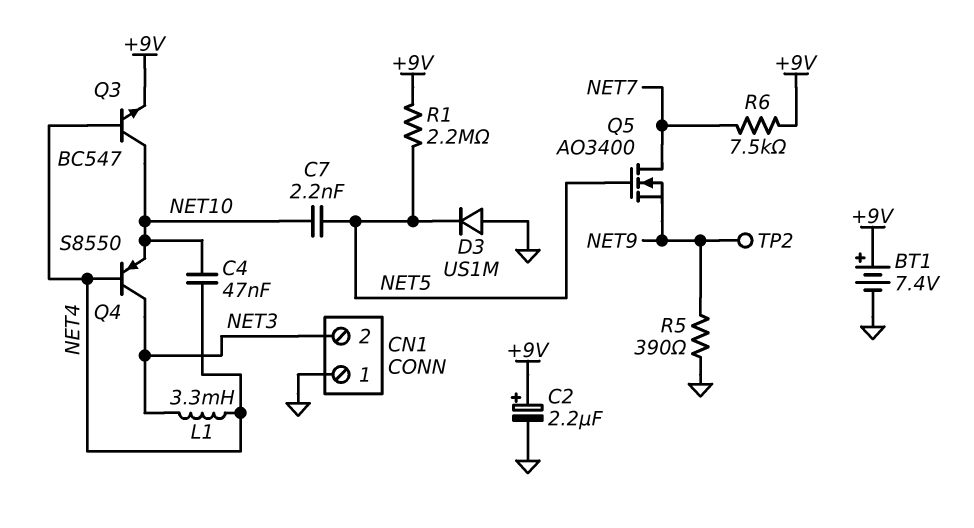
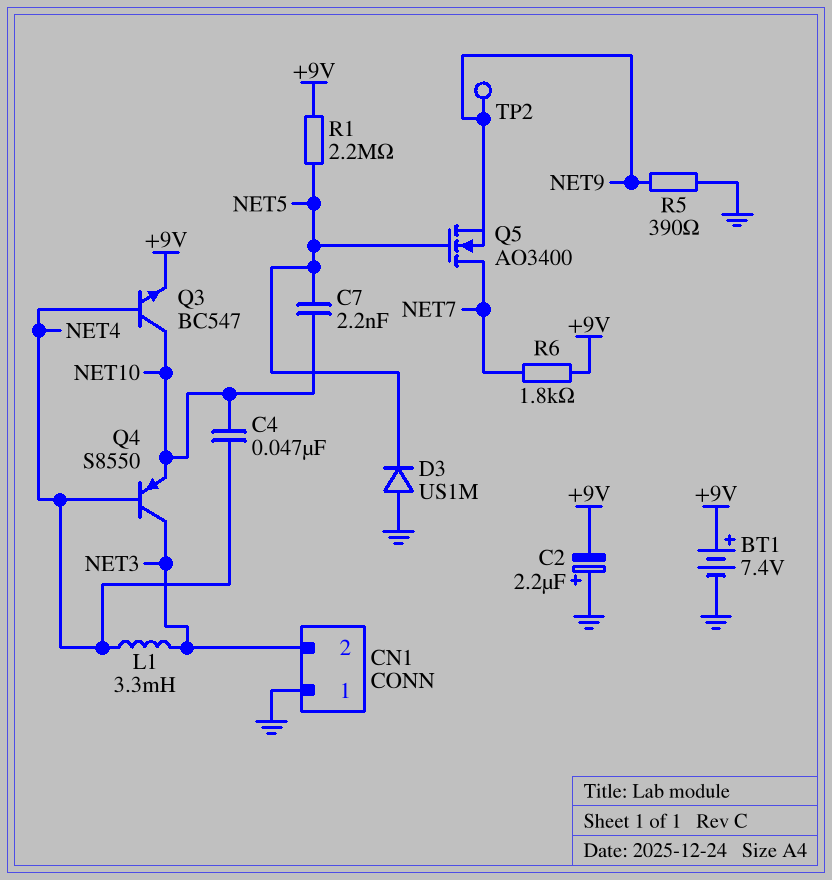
C2: 2.2uF (plus +9V, minus GND) -> 2.2uF (plus GND, minus +9V)
R6: 7.5k (+9V, NET7) -> 1.8k (+9V, NET7)

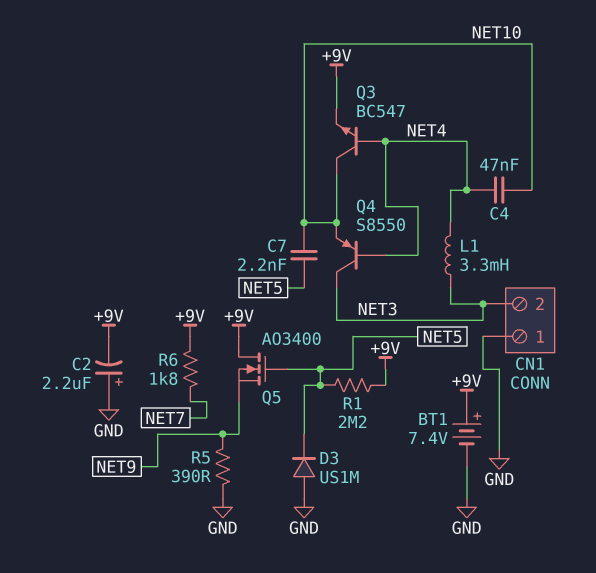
Q5: NMOS AO3400 (G NET5, D NET7, S NET9) -> NMOS AO3400 (G NET5, D +9V, S NET9)
TP2: test point (NET9) -> none

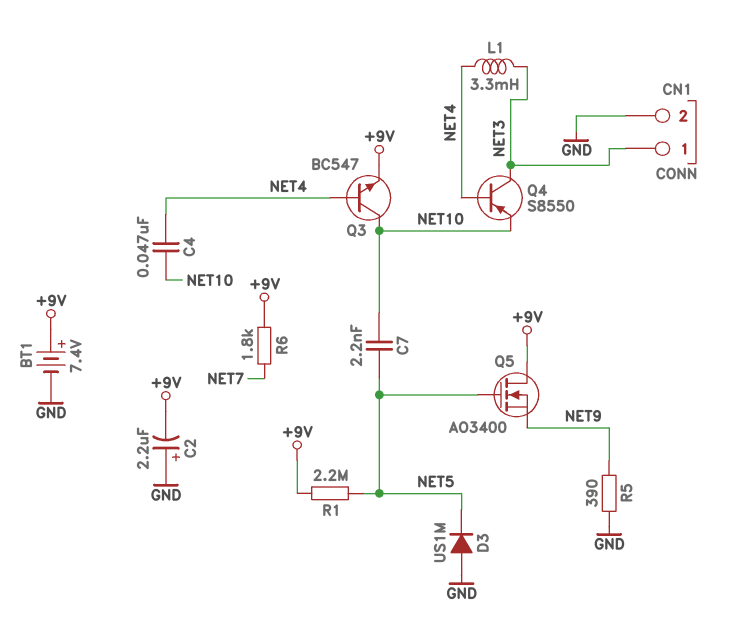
CN1 pin 1: GND -> NET3
CN1 pin 2: NET3 -> GND

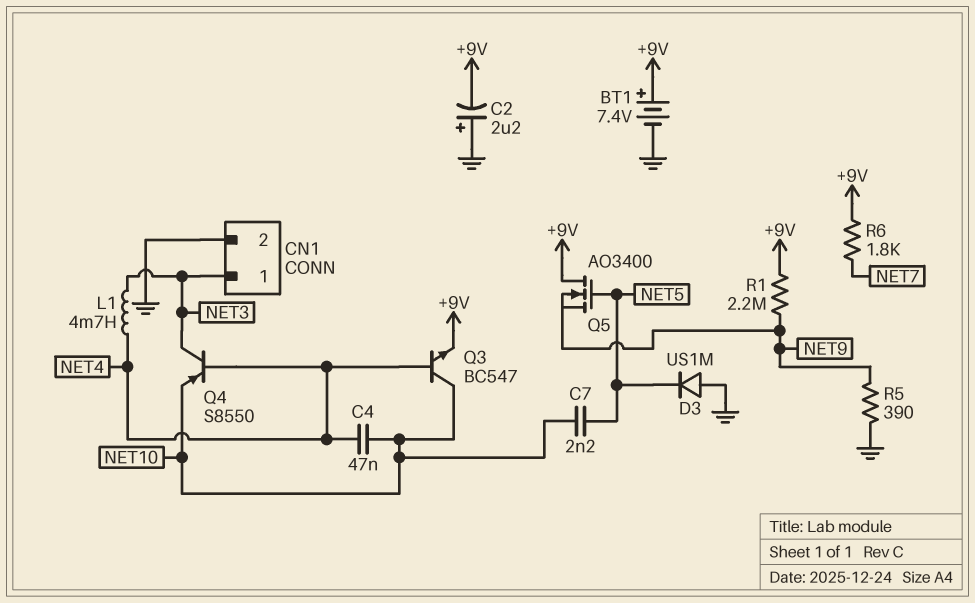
L1: 3.3mH (NET3, NET4) -> 4.7mH (NET3, NET4)
R1: 2.2M (+9V, NET5) -> 2.2M (+9V, NET9)

